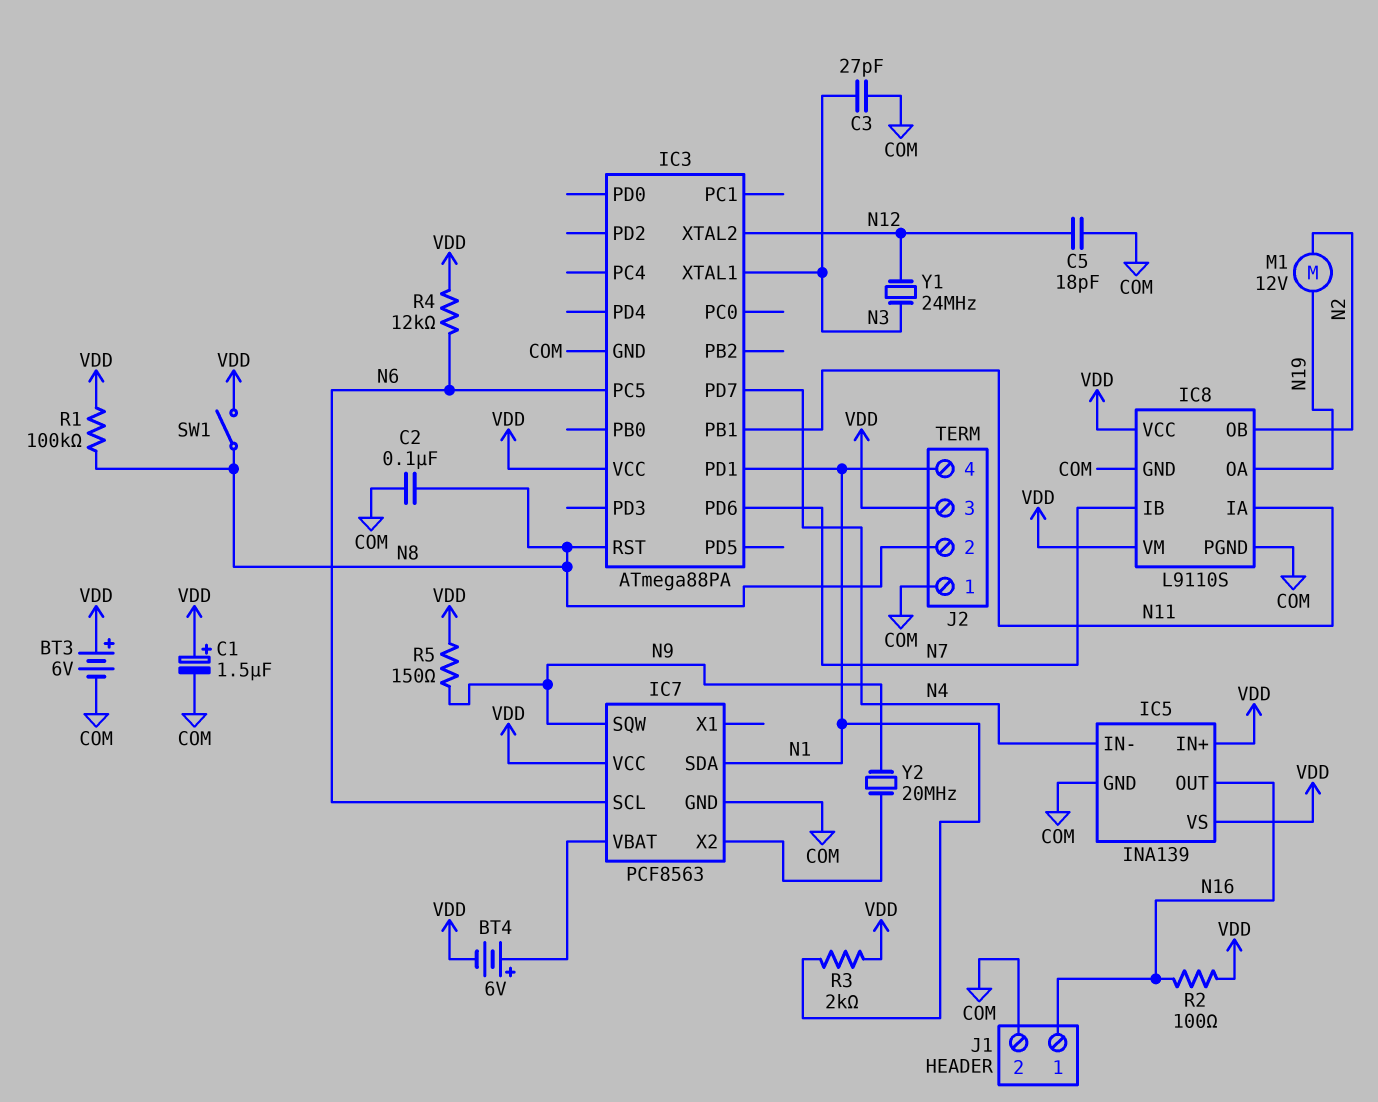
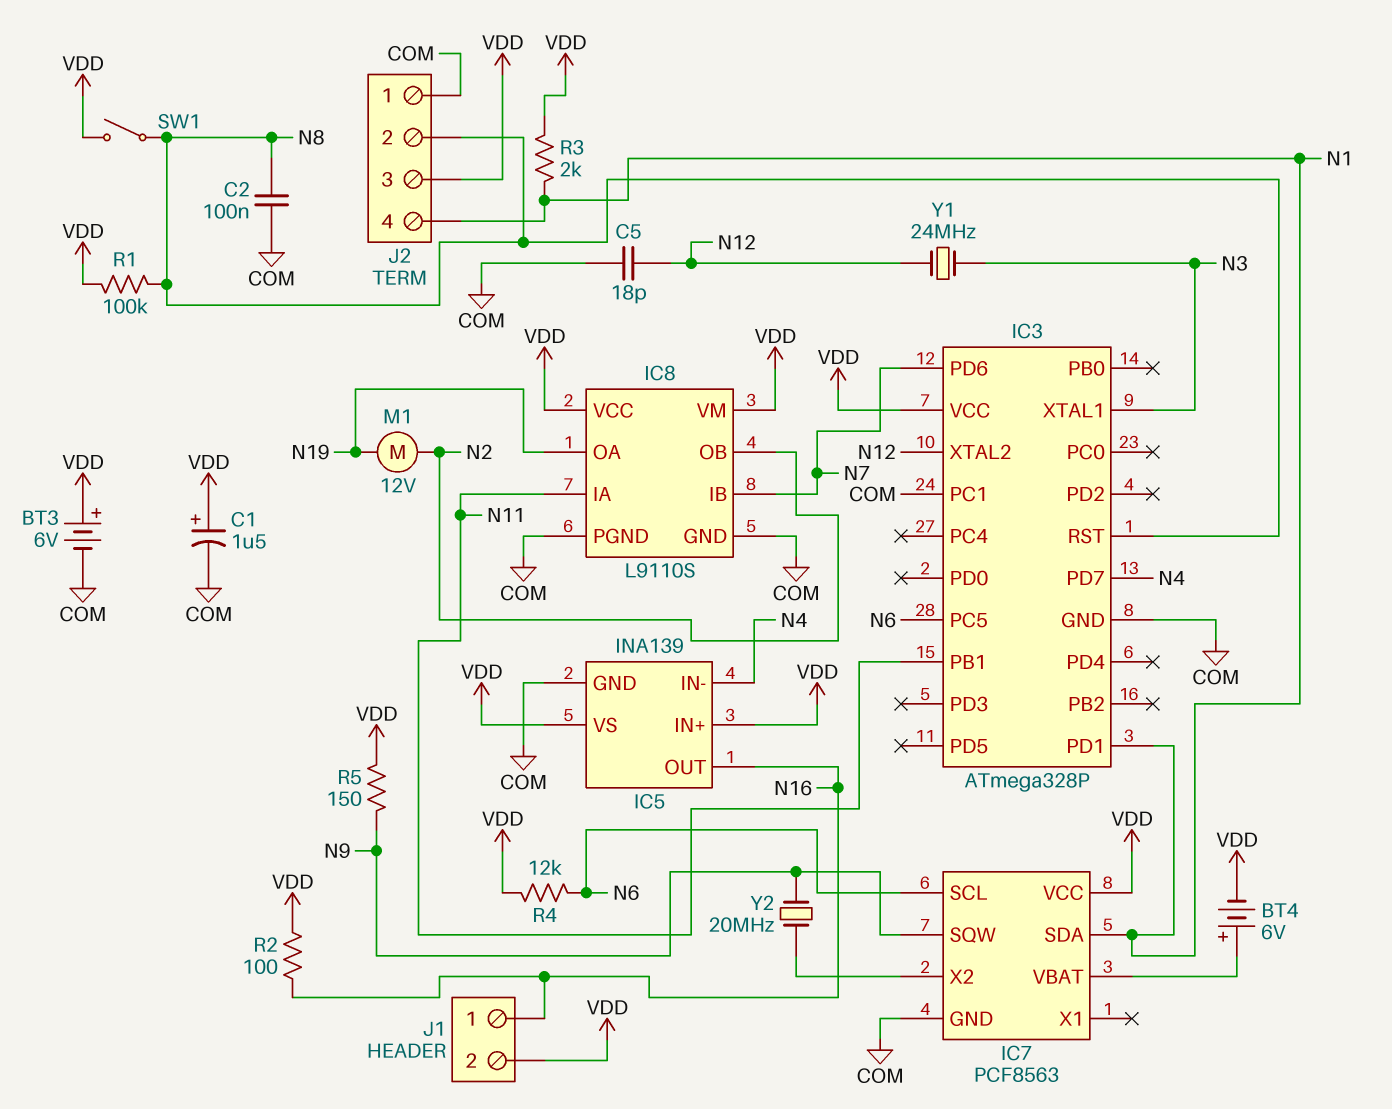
C3: 27pF (COM, N3) -> none
IC3: ATmega88PA -> ATmega328P
IC3 pin PC1: none -> COM
J1 pin 2: COM -> VDD

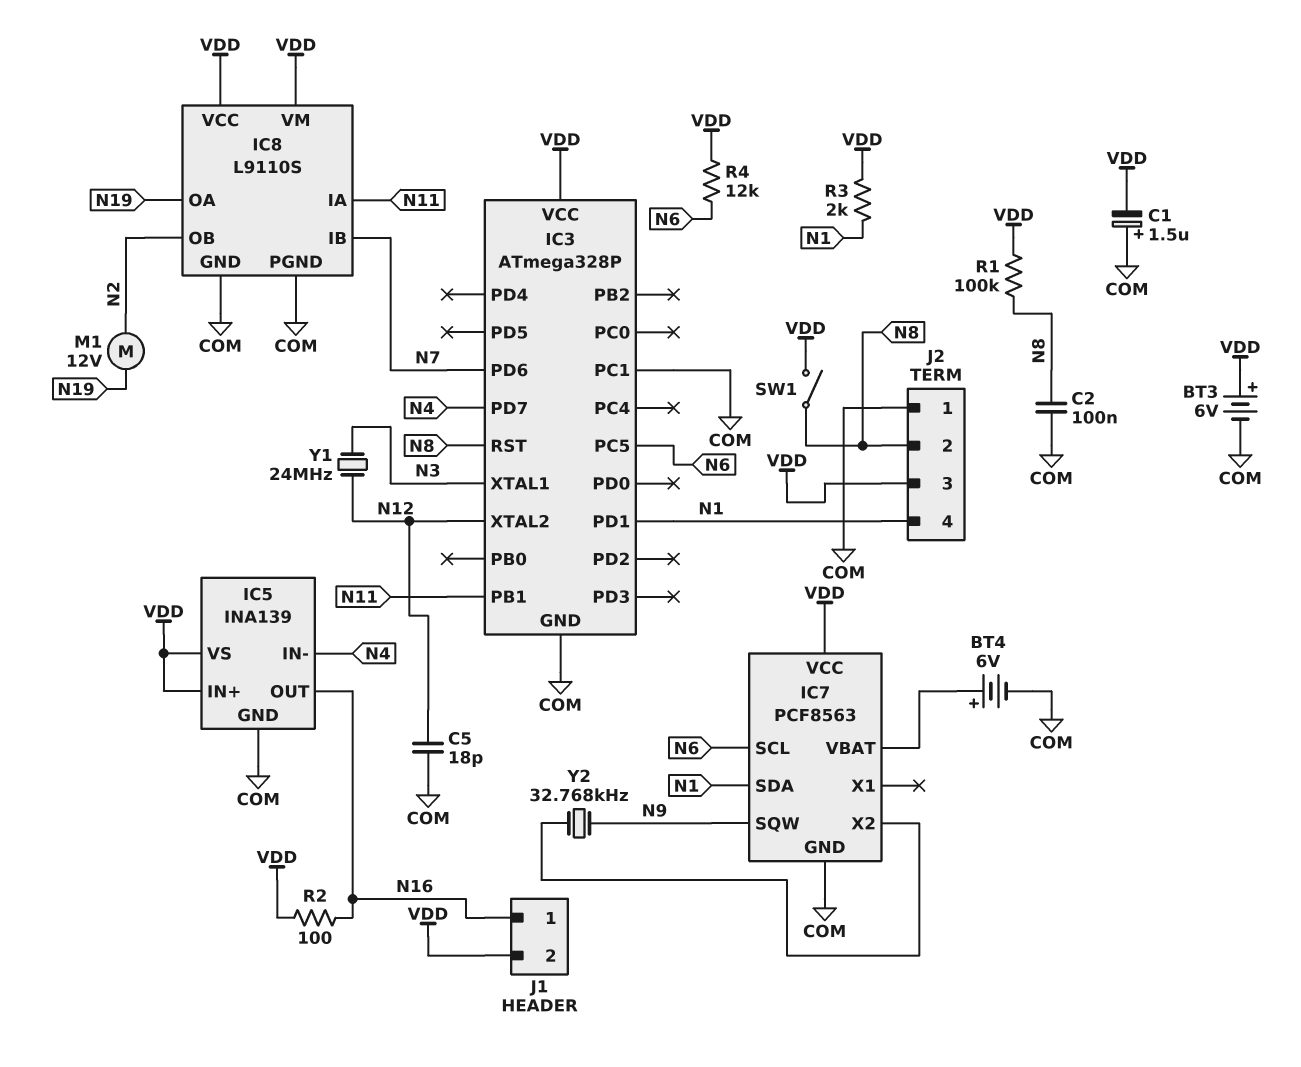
BT4: 6V (plus IC7/VBAT, minus VDD) -> 6V (plus IC7/VBAT, minus COM)
C1: 1.5uF (plus VDD, minus COM) -> 1.5uF (plus COM, minus VDD)
R5: 150 (N9, VDD) -> none
Y2: 20MHz (IC7/X2, N9) -> 32.768kHz (IC7/X2, N9)

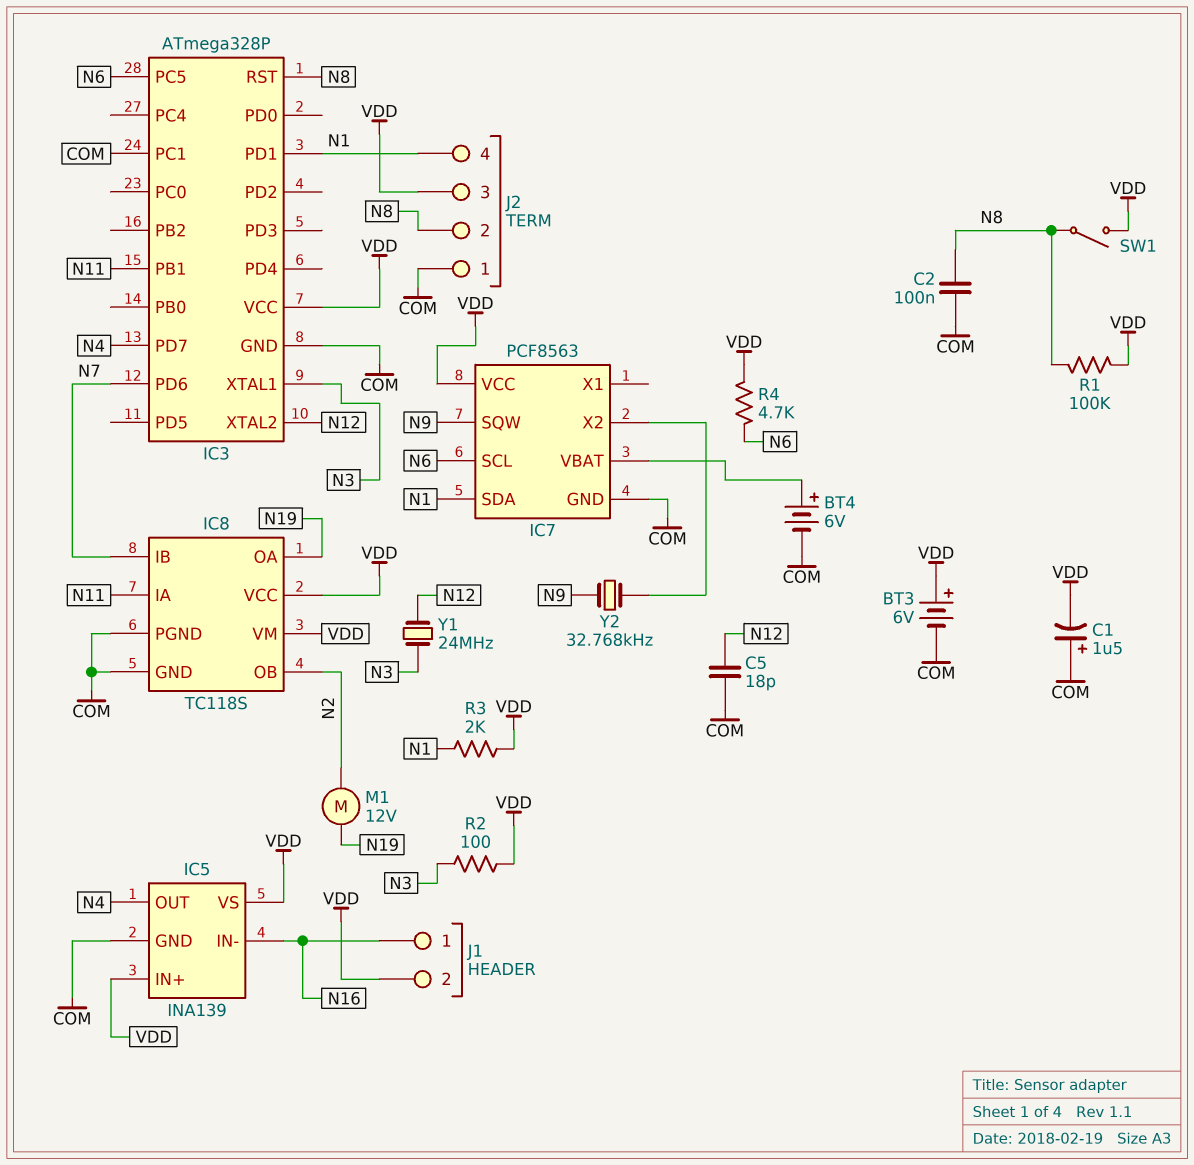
IC5 pin IN-: N4 -> N16
IC5 pin OUT: N16 -> N4
IC8: L9110S -> TC118S
R2: 100 (N16, VDD) -> 100 (N3, VDD)
R4: 12k (N6, VDD) -> 4.7k (N6, VDD)

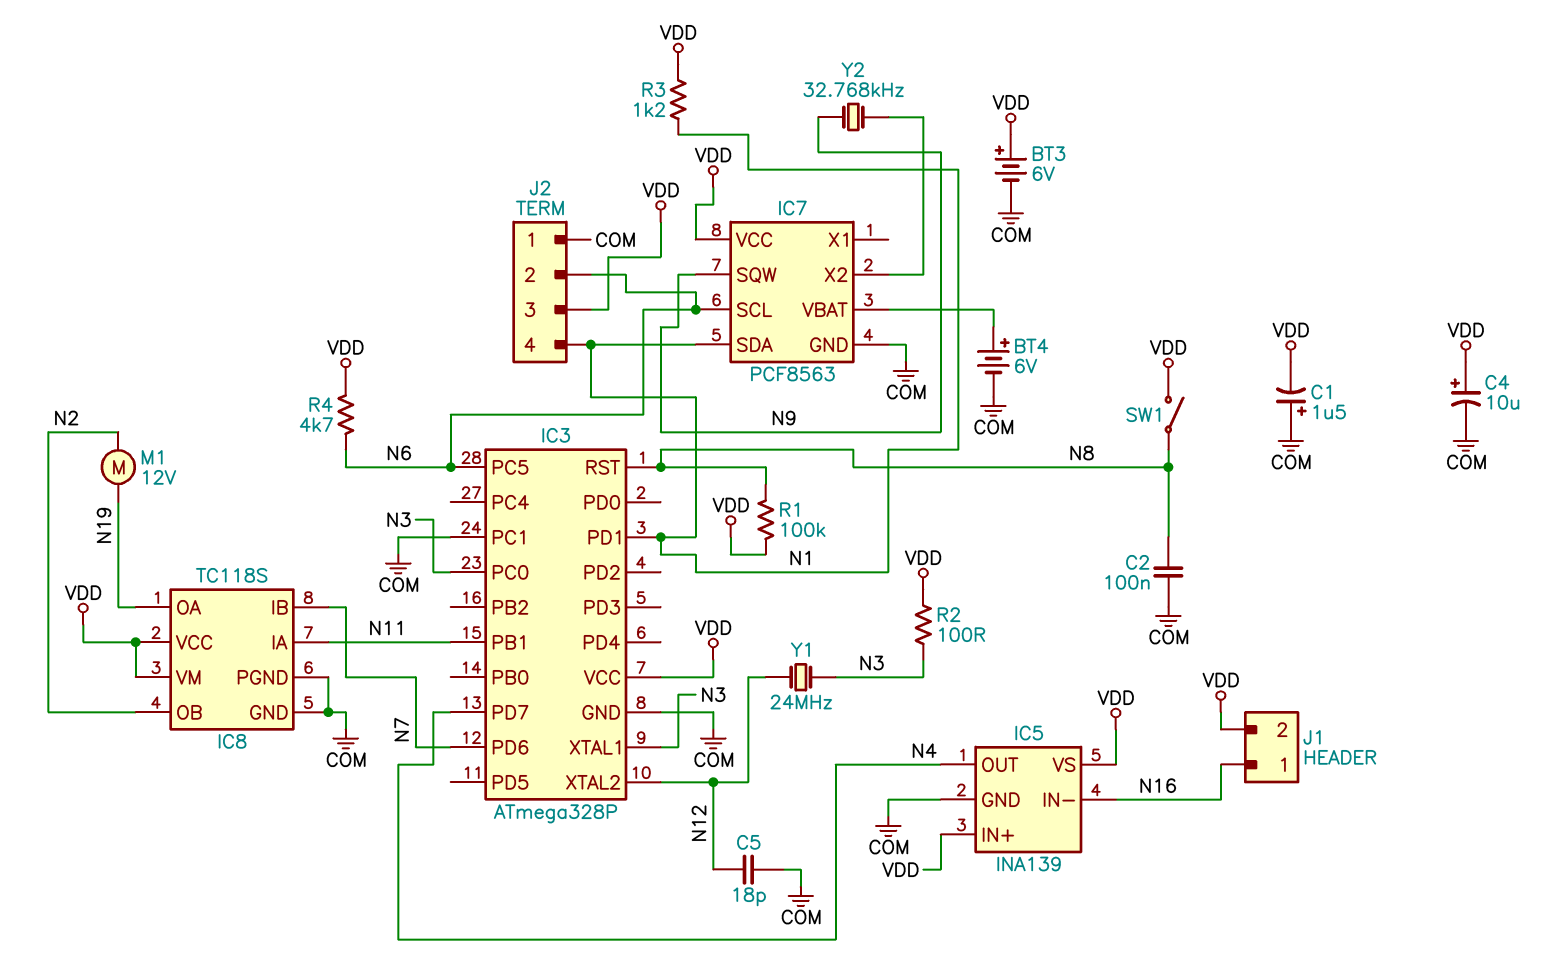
C4: none -> 10uF (plus VDD, minus COM)
IC3 pin PC0: none -> N3
J2 pin 2: N8 -> N6
R3: 2k (N1, VDD) -> 1.2k (N1, VDD)

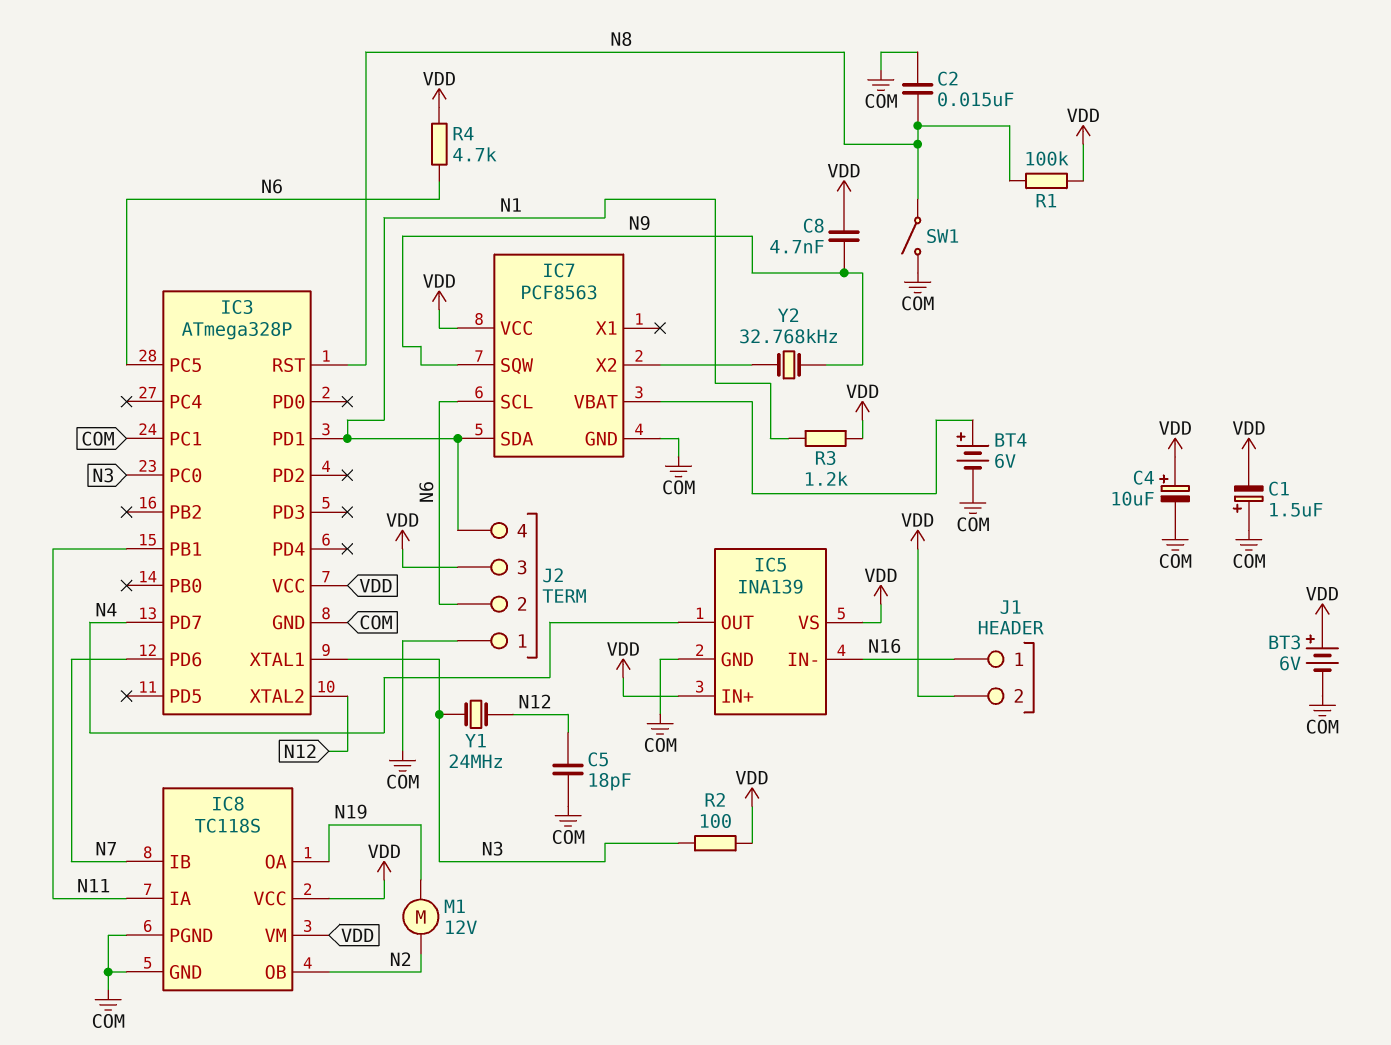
C2: 100nF (COM, N8) -> 15nF (COM, N8)
C8: none -> 4.7nF (N9, VDD)
SW1: switch (N8, VDD) -> switch (COM, N8)

